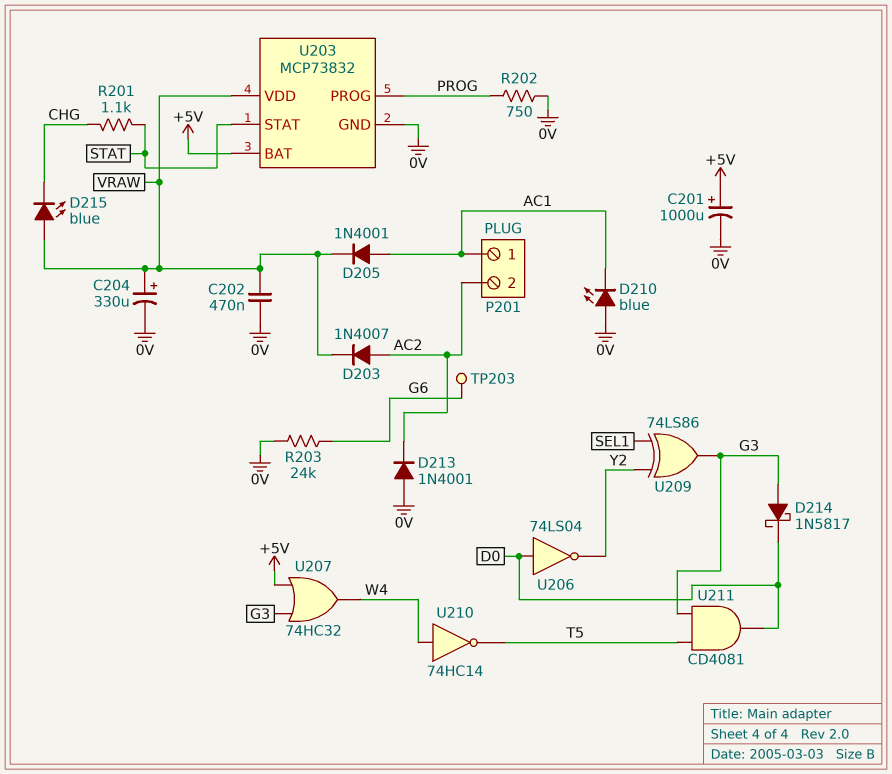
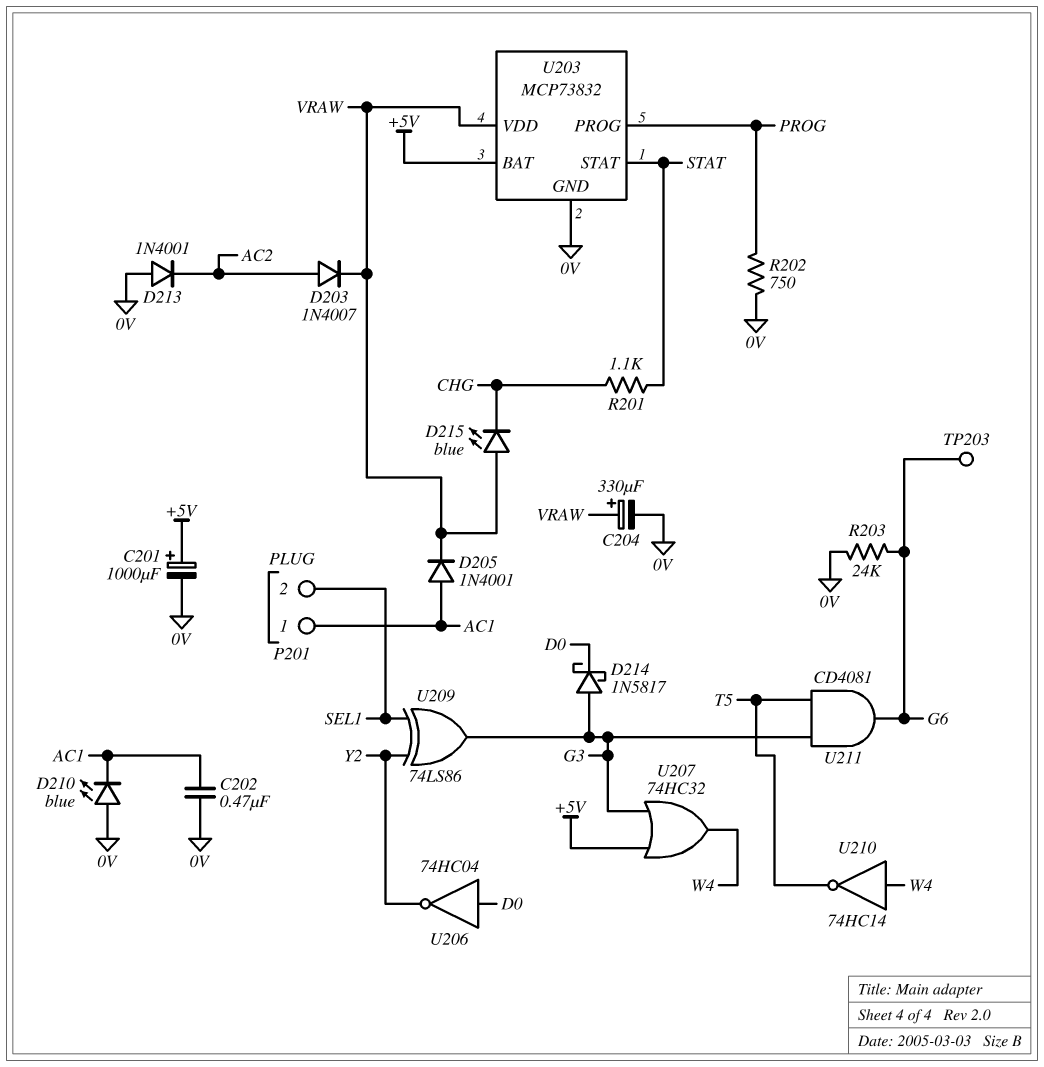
C202: 470nF (0V, VRAW) -> 470nF (0V, AC1)
P201 pin 2: AC2 -> SEL1
U206: NOT 74LS04 (in D0, out Y2) -> NOT 74HC04 (in D0, out Y2)
U211: AND CD4081 (in G3, in T5, out D0) -> AND CD4081 (in G3, in T5, out G6)

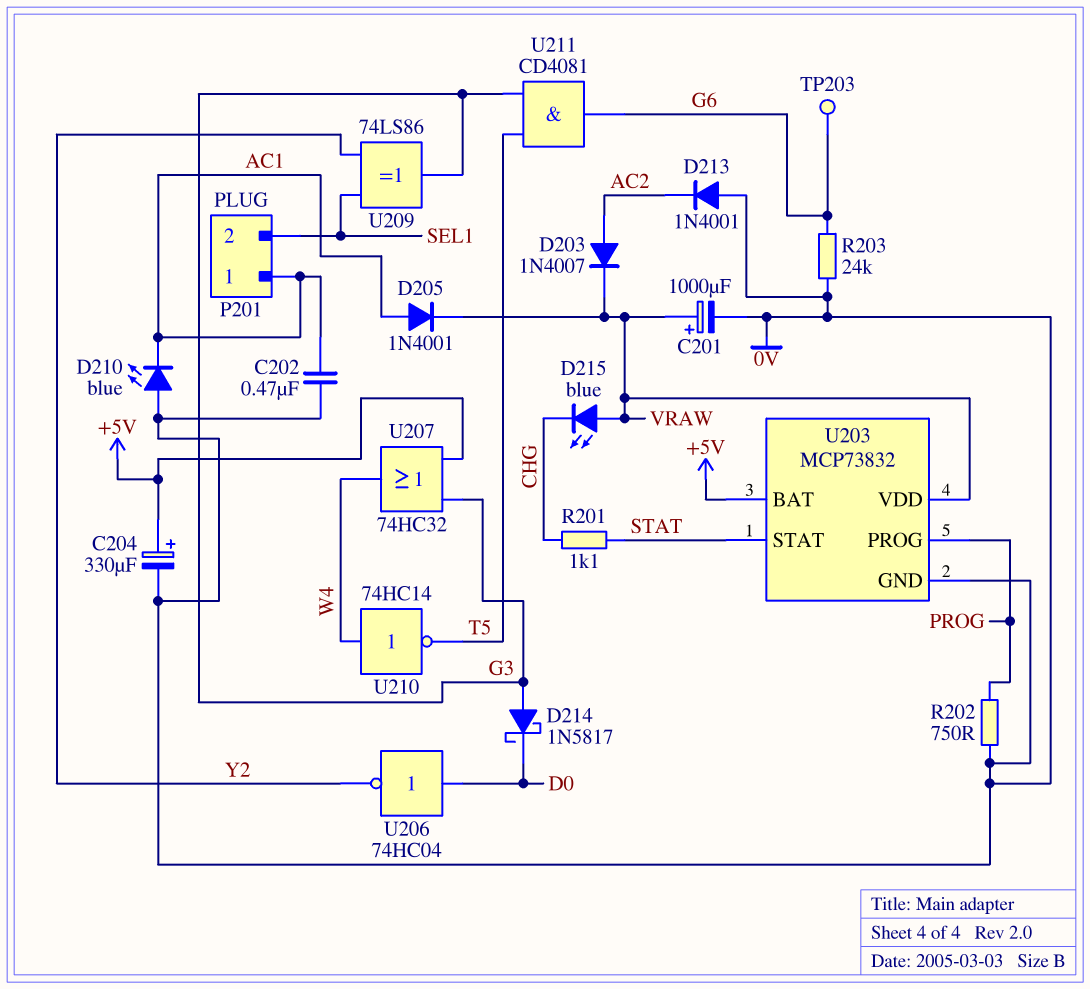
C201: 1000uF (plus +5V, minus 0V) -> 1000uF (plus VRAW, minus 0V)
C204: 330uF (plus VRAW, minus 0V) -> 330uF (plus +5V, minus 0V)

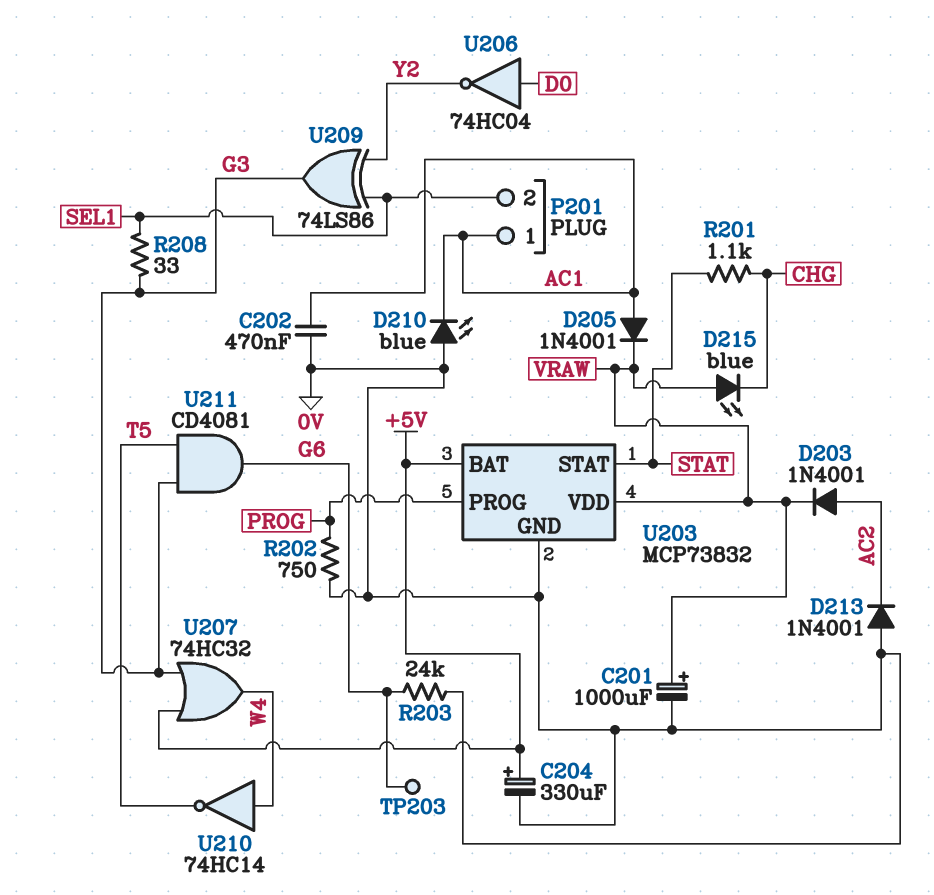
D203: diode 1N4007 (A AC2, K VRAW) -> diode 1N4001 (A AC2, K VRAW)
D214: schottky 1N5817 (A G3, K D0) -> none
R208: none -> 33 (G3, SEL1)

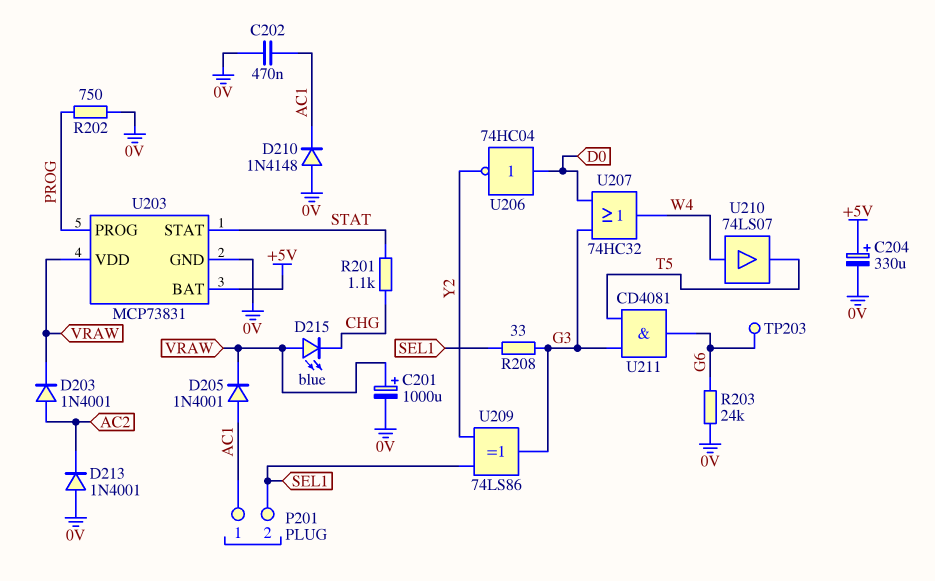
D210: LED blue (A 0V, K AC1) -> diode 1N4148 (A 0V, K AC1)
U203: MCP73832 -> MCP73831
U207: OR 74HC32 (in +5V, in G3, out W4) -> OR 74HC32 (in D0, in G3, out W4)
U210: NOT 74HC14 (in W4, out T5) -> buffer 74LS07 (in W4, out T5)

